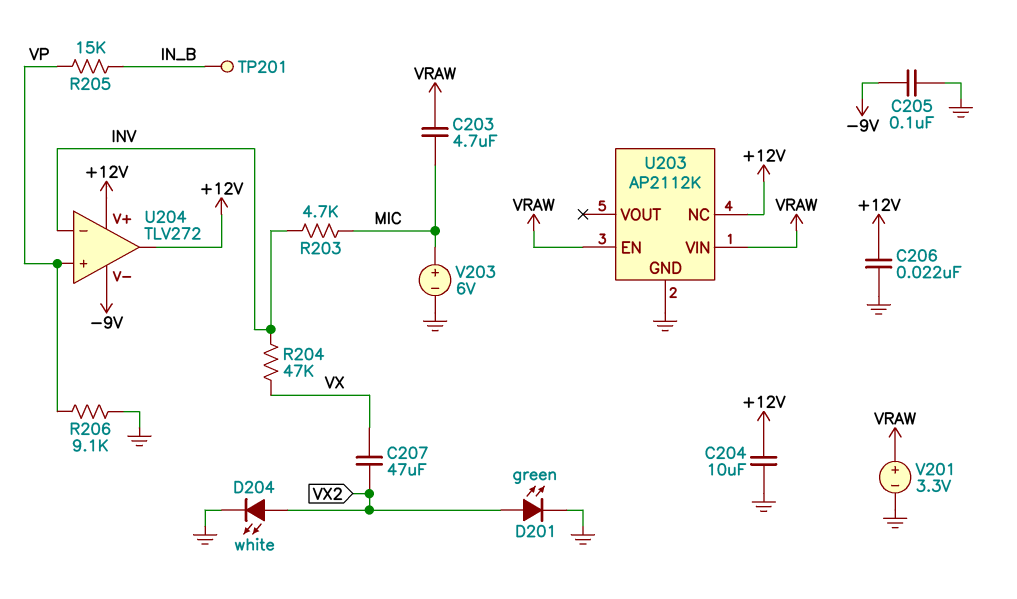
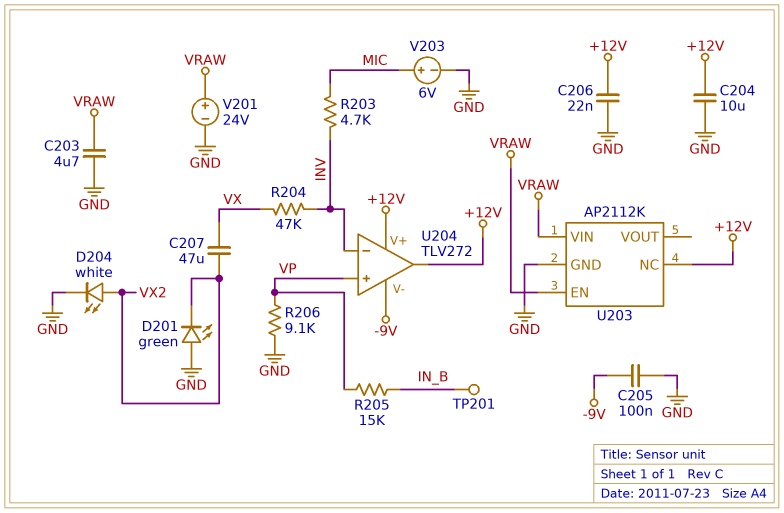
C203: 4.7uF (MIC, VRAW) -> 4.7uF (GND, VRAW)
D201: LED green (A VX2, K GND) -> LED green (A GND, K VX2)
V201: 3.3V (plus VRAW, minus GND) -> 24V (plus VRAW, minus GND)

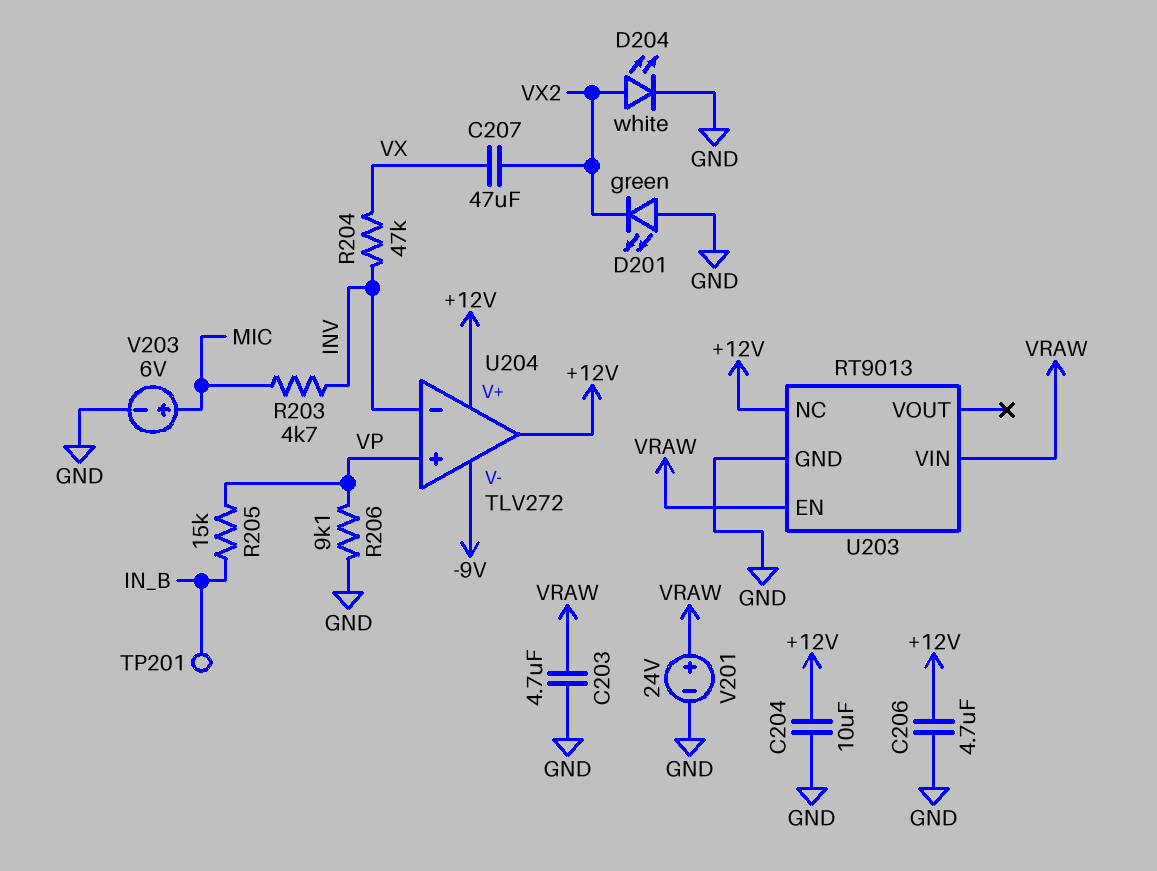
C205: 100nF (-9V, GND) -> none
C206: 22nF (+12V, GND) -> 4.7uF (+12V, GND)
U203: AP2112K -> RT9013

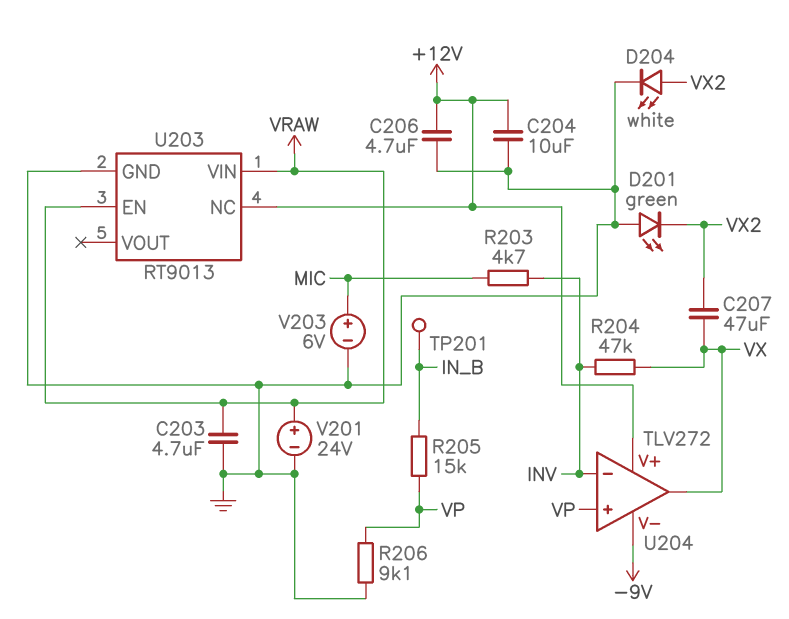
U204 pin out: +12V -> VX

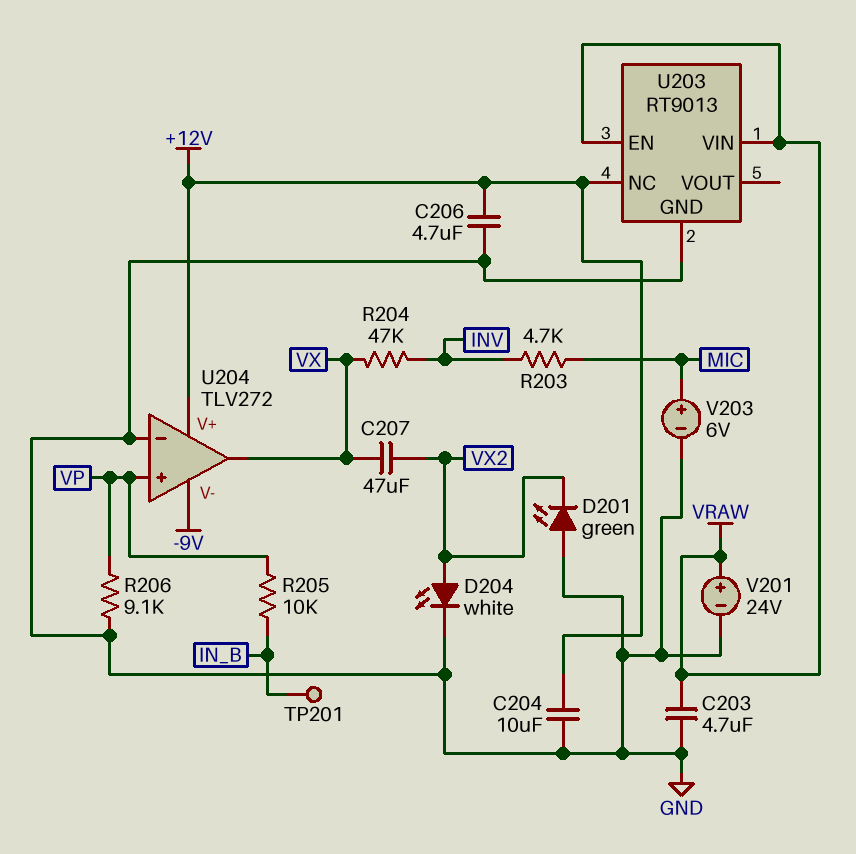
R205: 15k (IN_B, VP) -> 10k (IN_B, VP)
U204 pin in-: INV -> GND

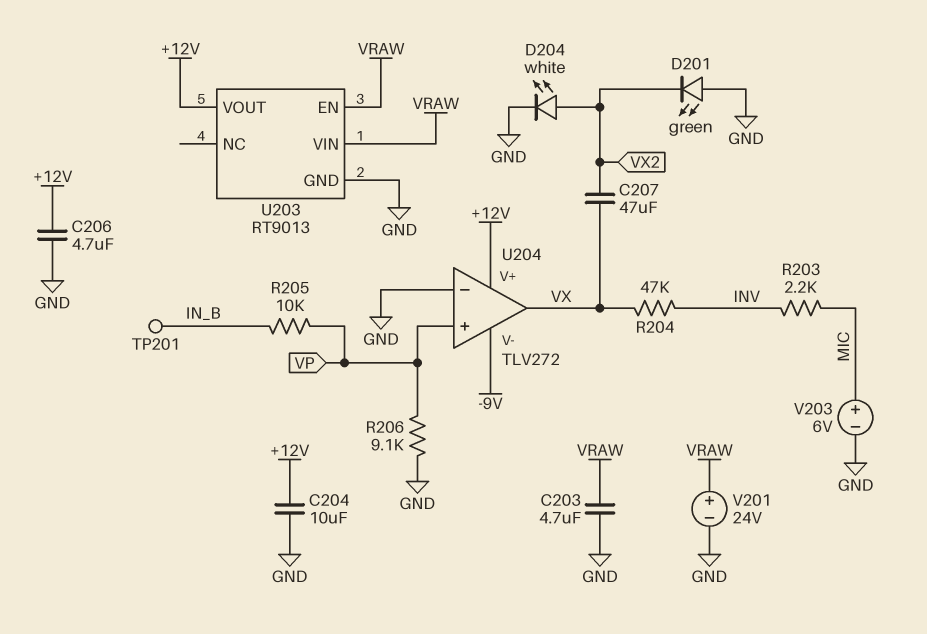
R203: 4.7k (INV, MIC) -> 2.2k (INV, MIC)
U203 pin NC: +12V -> none
U203 pin VOUT: none -> +12V

